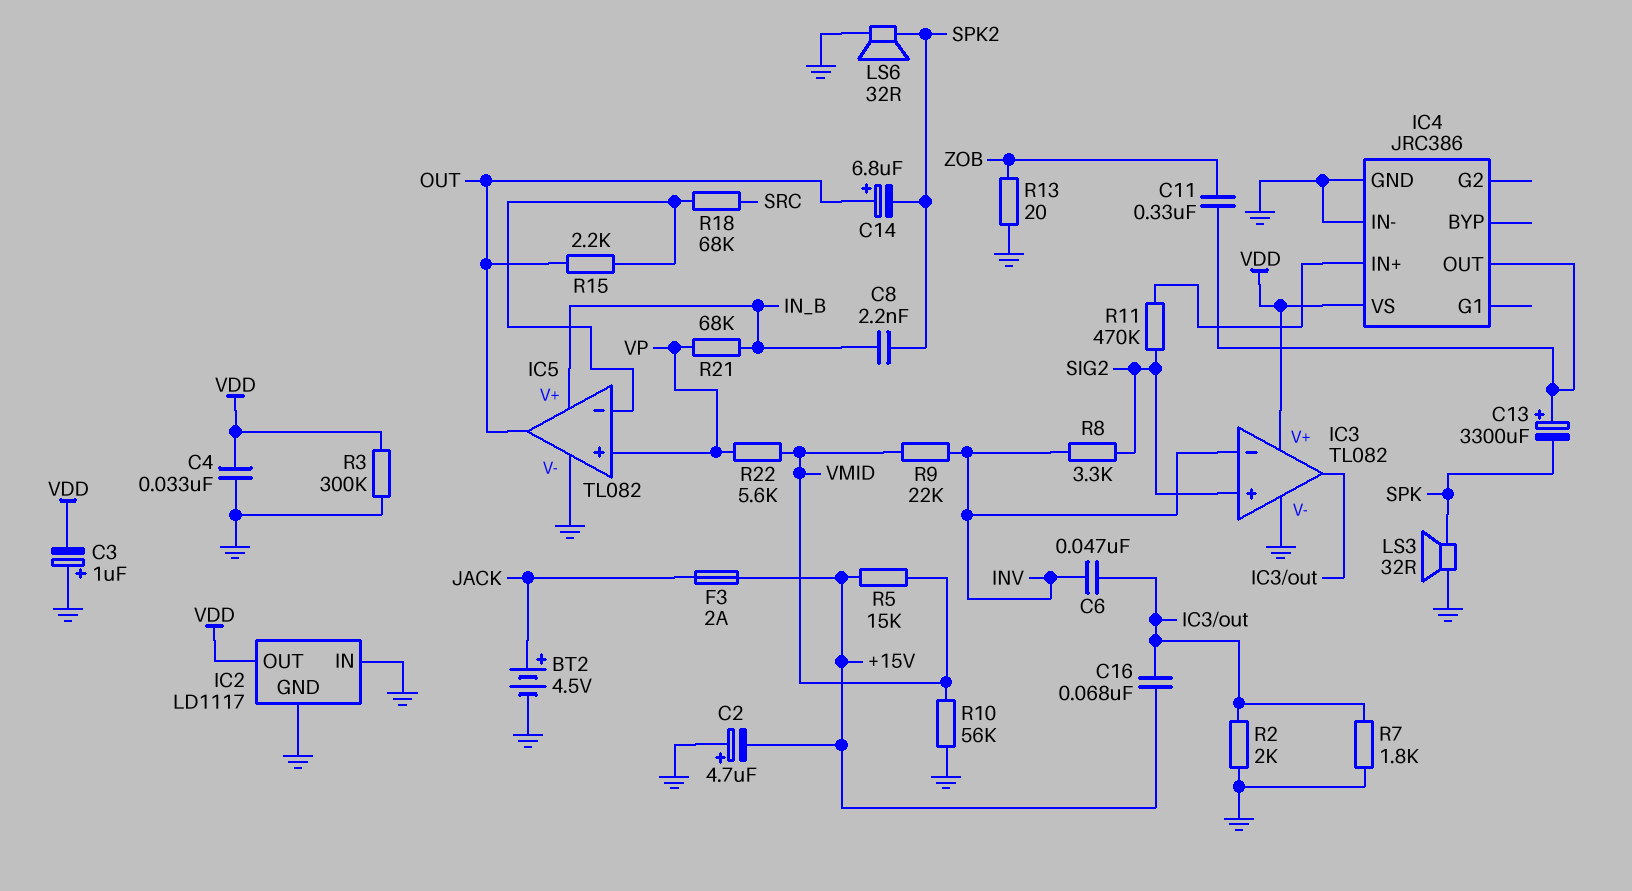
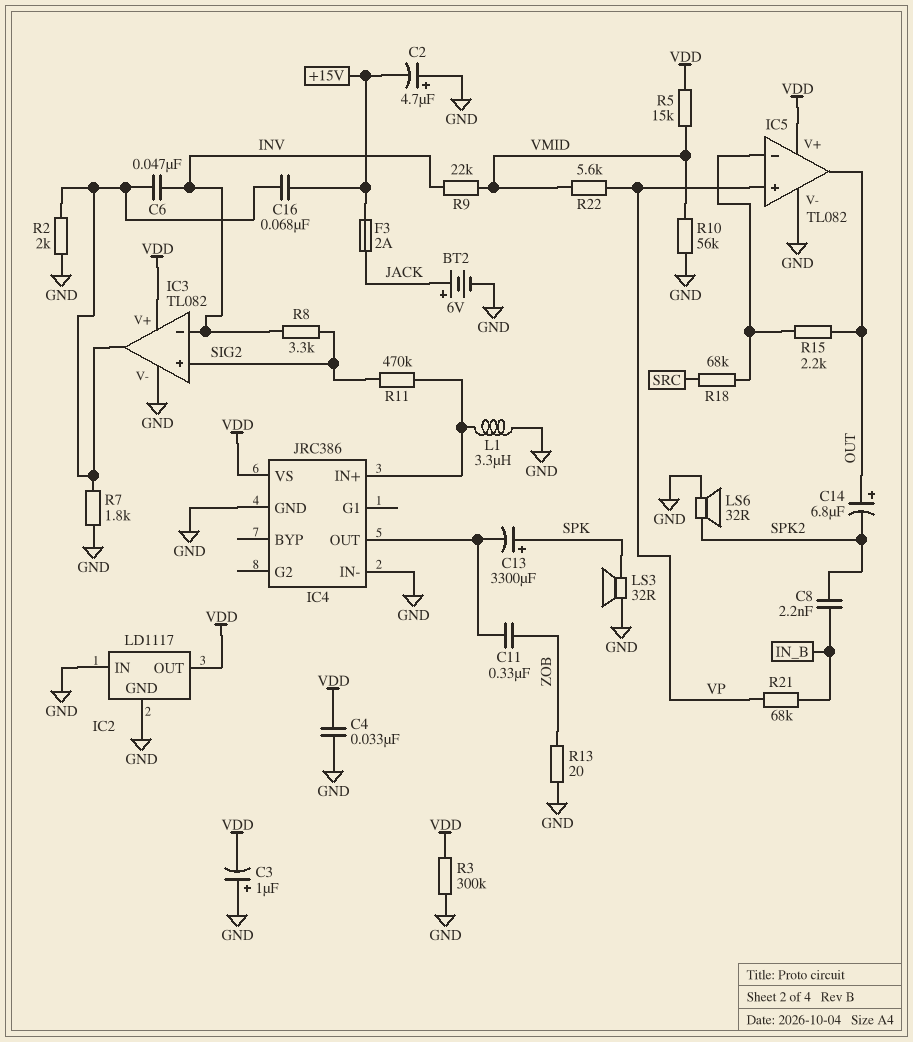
BT2: 4.5V (plus JACK, minus GND) -> 6V (plus JACK, minus GND)
C13: 3300uF (plus IC4/OUT, minus SPK) -> 3300uF (plus SPK, minus IC4/OUT)
IC5 pin V+: IN_B -> VDD
L1: none -> 3.3uH (GND, IC4/IN+)
R5: 15k (+15V, VMID) -> 15k (VDD, VMID)

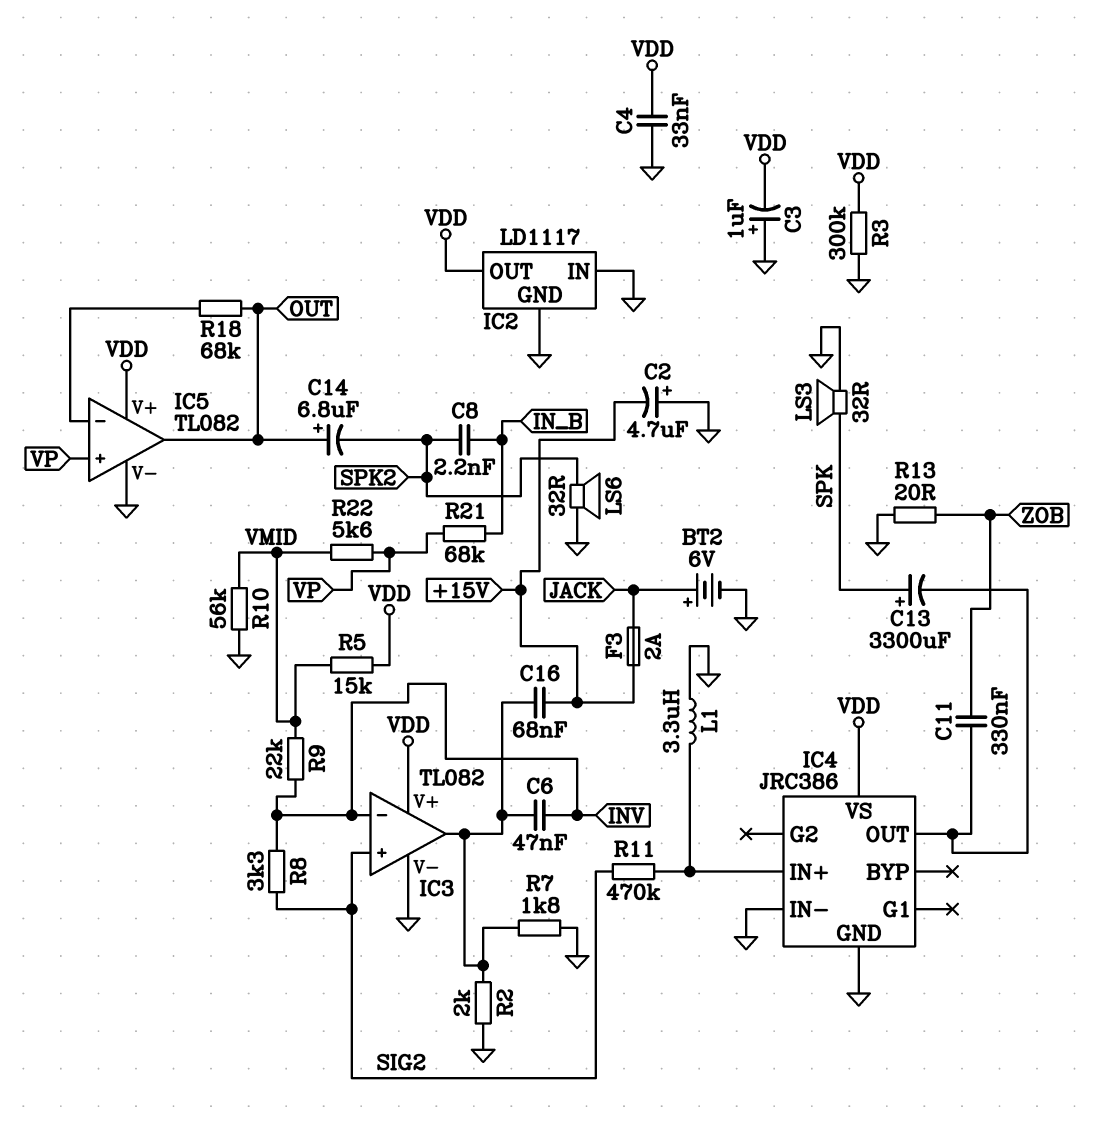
R15: 2.2k (IC5/in-, OUT) -> none
R18: 68k (IC5/in-, SRC) -> 68k (IC5/in-, OUT)

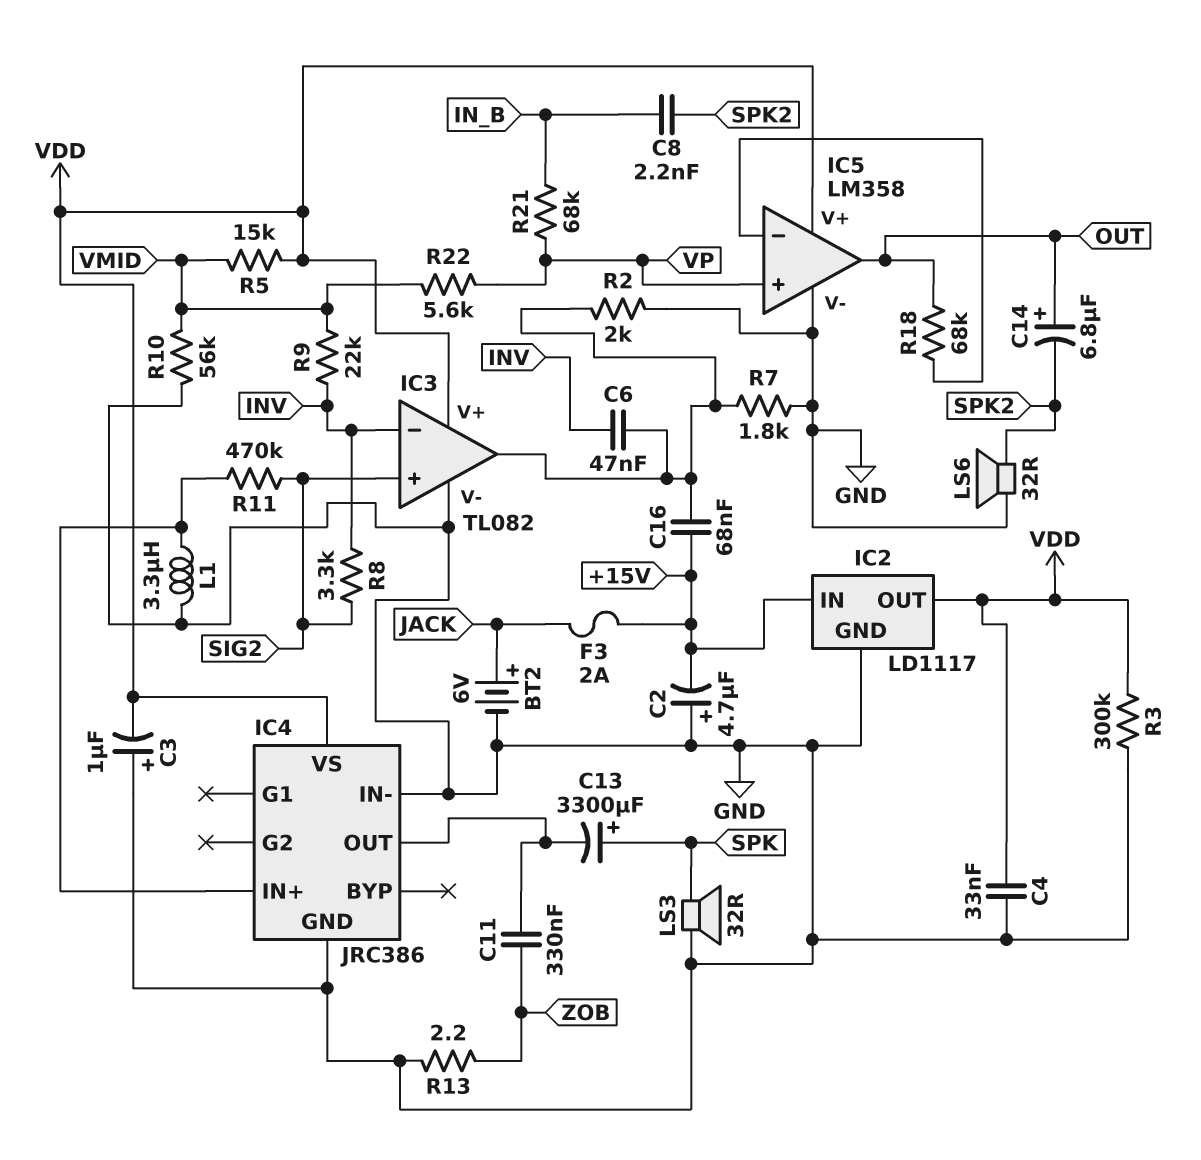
IC2 pin IN: GND -> +15V
IC5: TL082 -> LM358
R13: 20 (GND, ZOB) -> 2.2 (GND, ZOB)

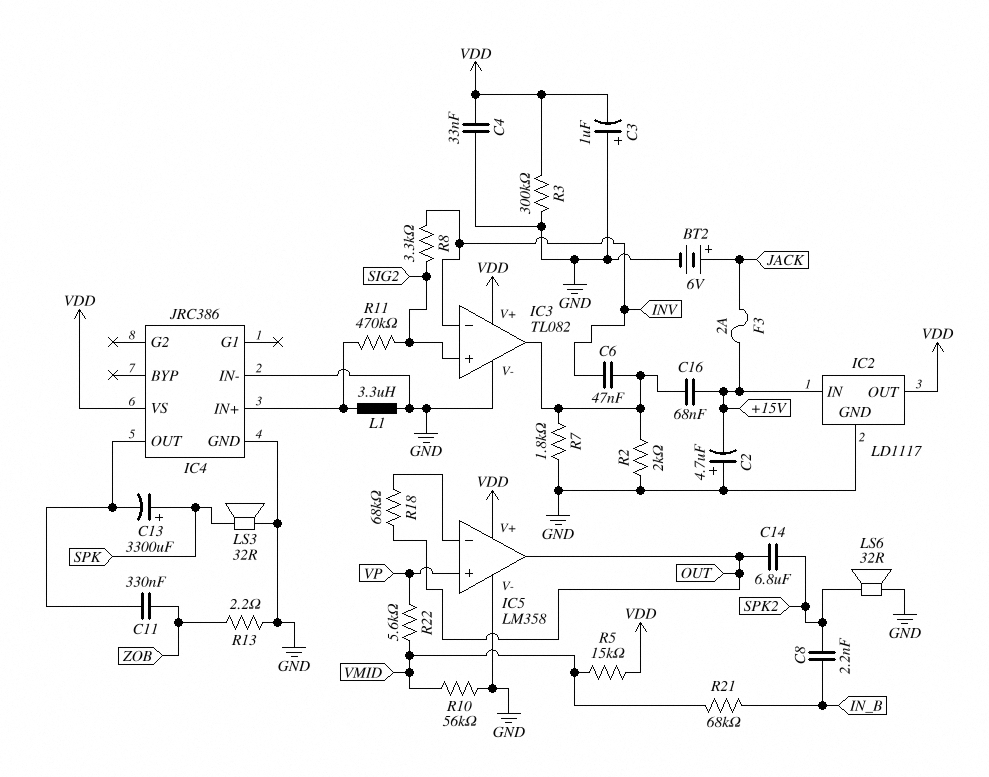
C14: 6.8uF (plus OUT, minus SPK2) -> 6.8uF (OUT, SPK2)
R9: 22k (INV, VMID) -> none
R21: 68k (IN_B, VP) -> 68k (IN_B, VMID)

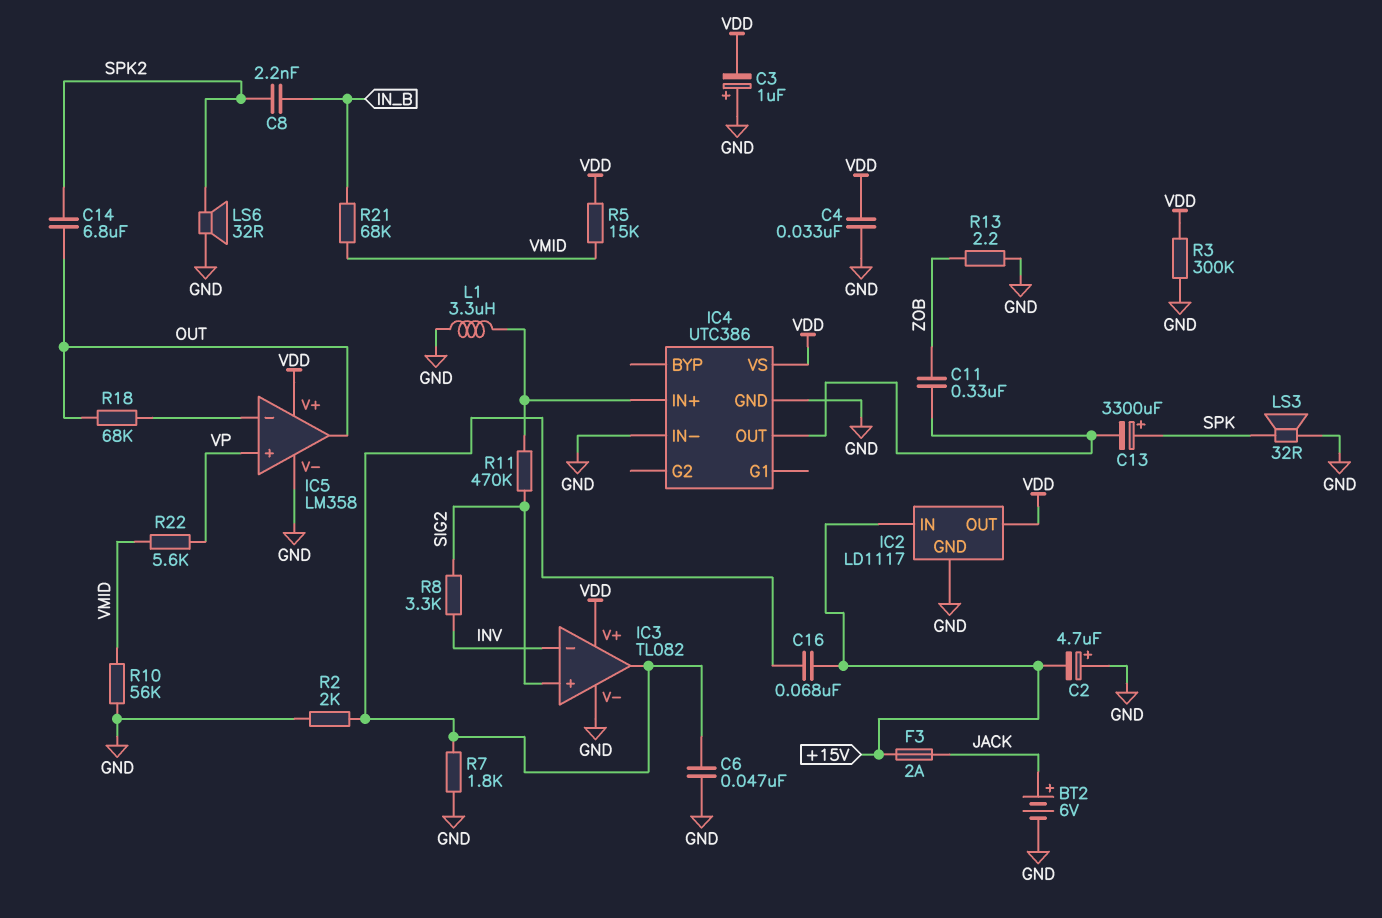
C6: 47nF (IC3/out, INV) -> 47nF (GND, IC3/out)
IC4: JRC386 -> UTC386

